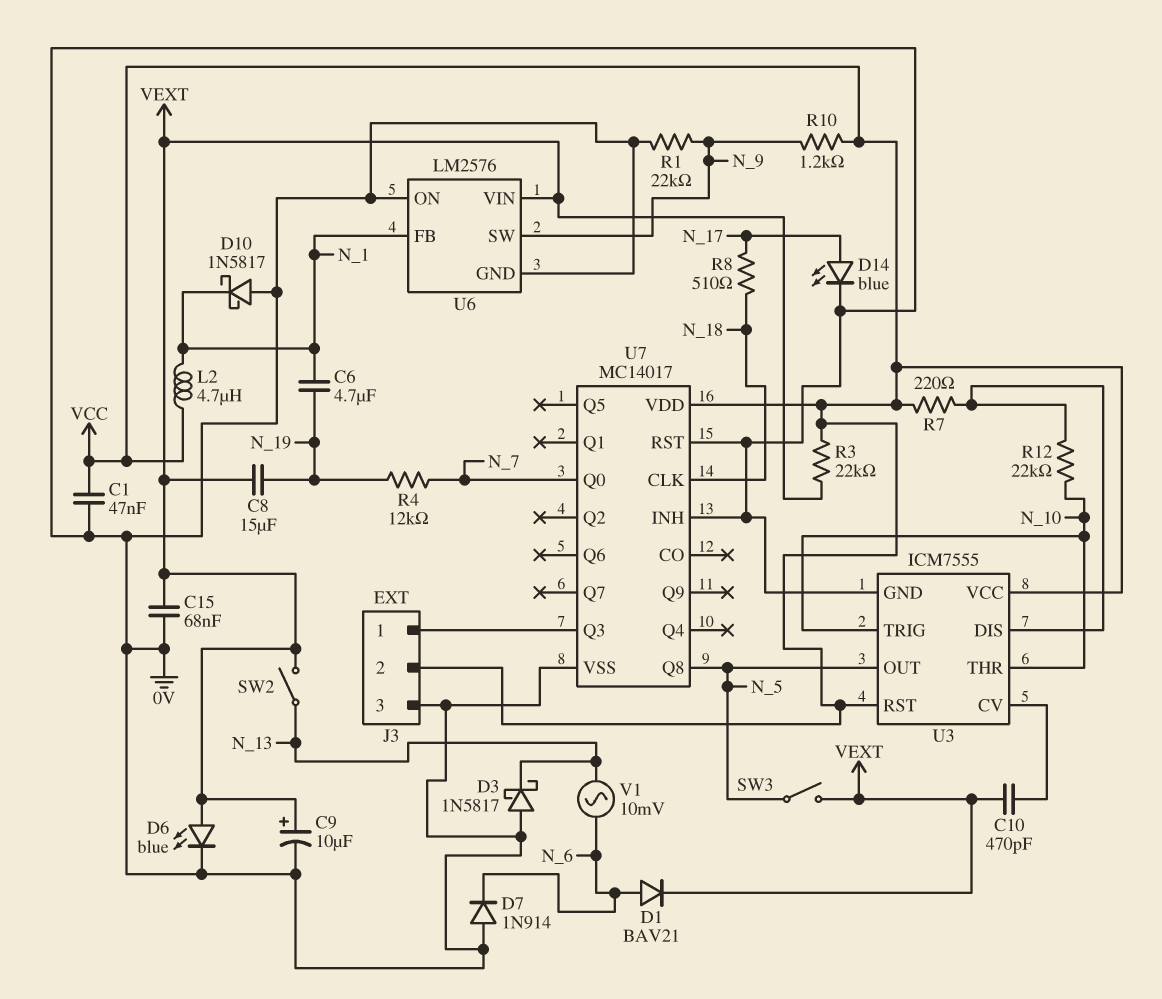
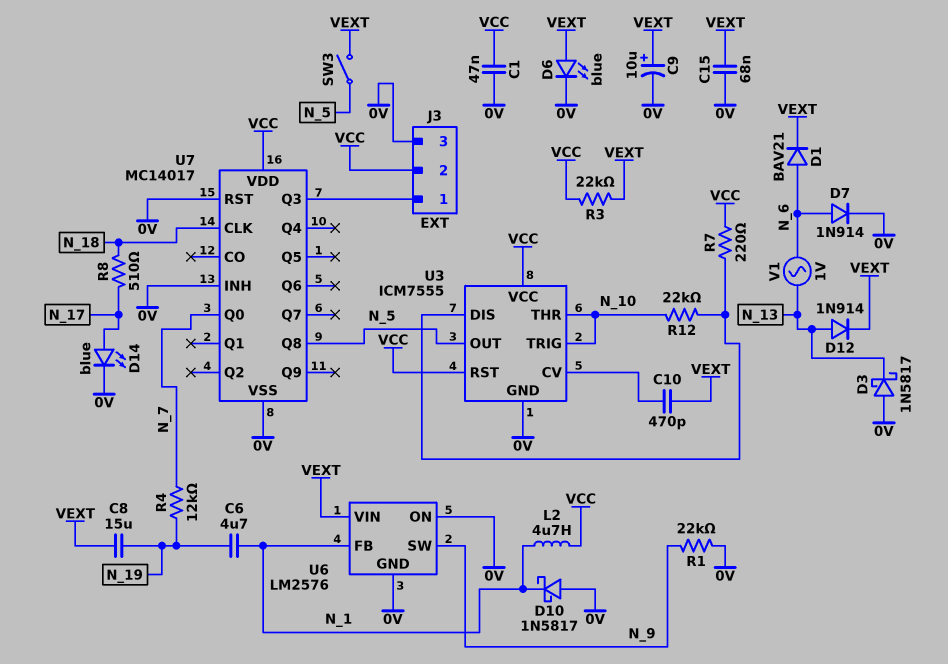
D7: diode 1N914 (A 0V, K N_6) -> diode 1N914 (A N_6, K 0V)
D12: none -> diode 1N914 (A N_13, K VEXT)
R10: 1.2k (N_9, VCC) -> none
SW2: switch (N_13, VEXT) -> none
V1: AC 10mV (N_6, N_13) -> AC 1V (N_6, N_13)

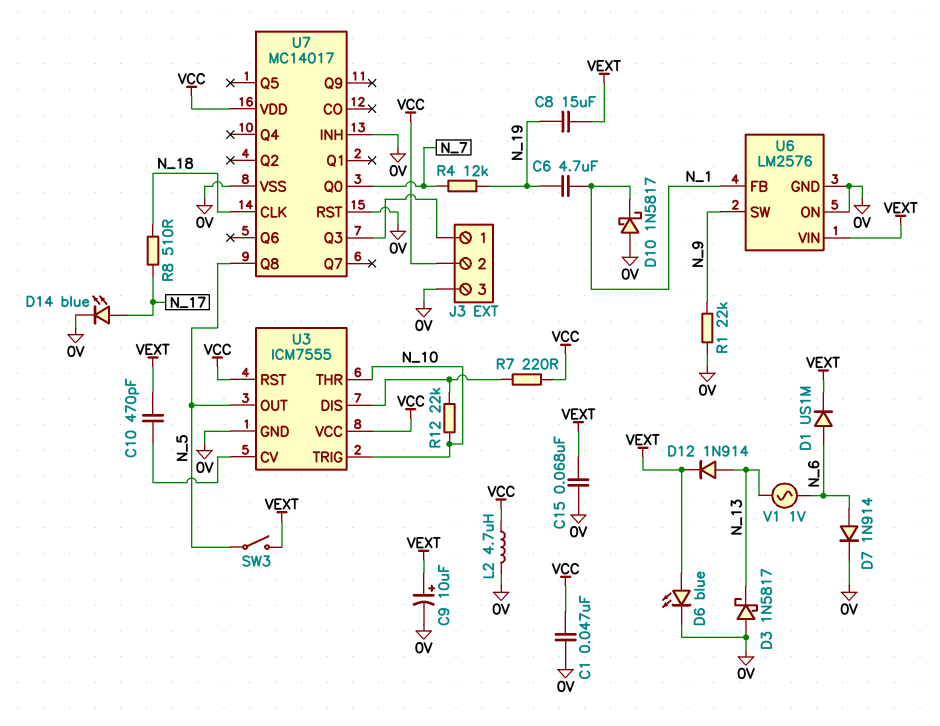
D1: diode BAV21 (A N_6, K VEXT) -> diode US1M (A N_6, K VEXT)
L2: 4.7uH (N_1, VCC) -> 4.7uH (0V, VCC)
R3: 22k (VCC, VEXT) -> none

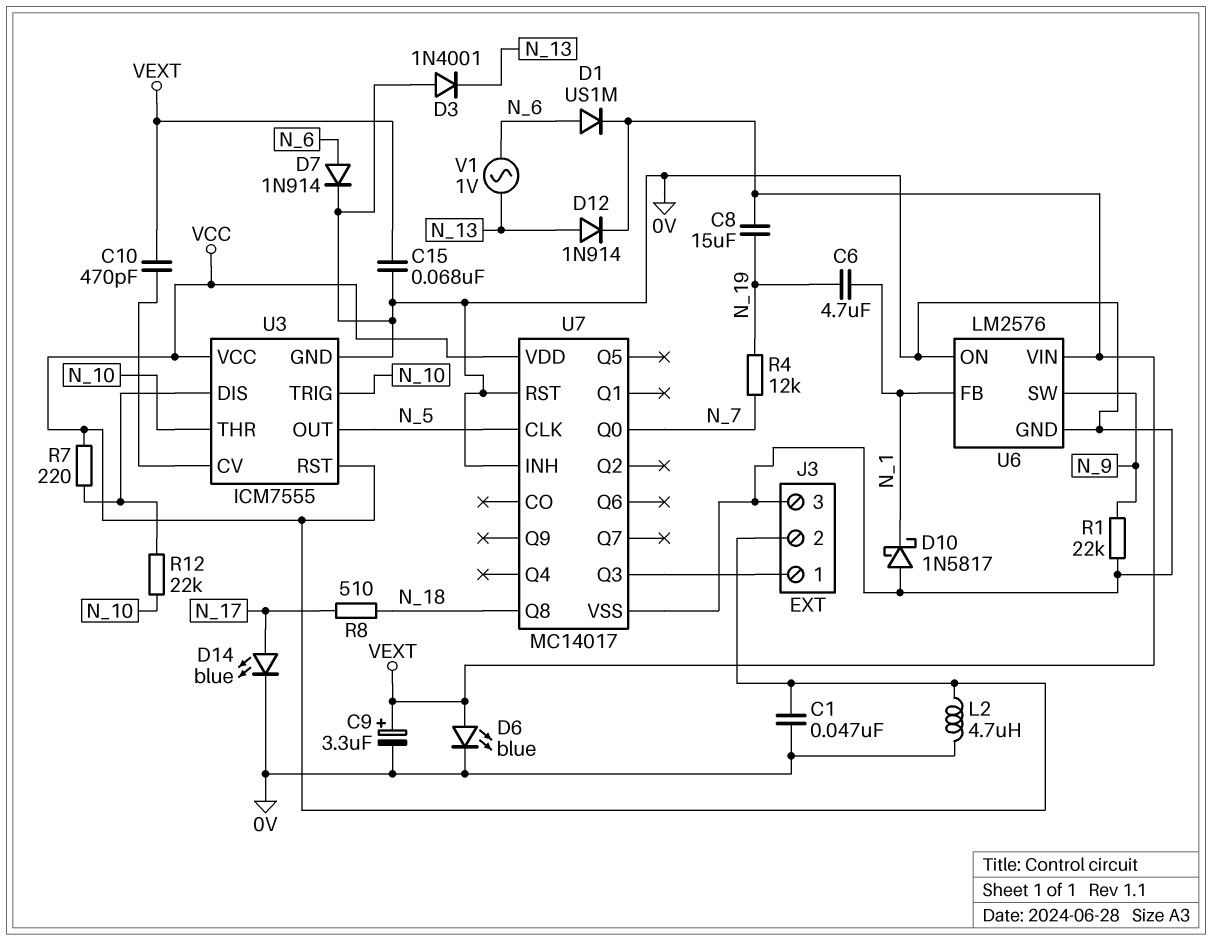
C9: 10uF (plus VEXT, minus 0V) -> 3.3uF (plus VEXT, minus 0V)
D3: schottky 1N5817 (A 0V, K N_13) -> diode 1N4001 (A 0V, K N_13)
SW3: switch (N_5, VEXT) -> none
U7 pin CLK: N_18 -> N_5
U7 pin Q8: N_5 -> N_18

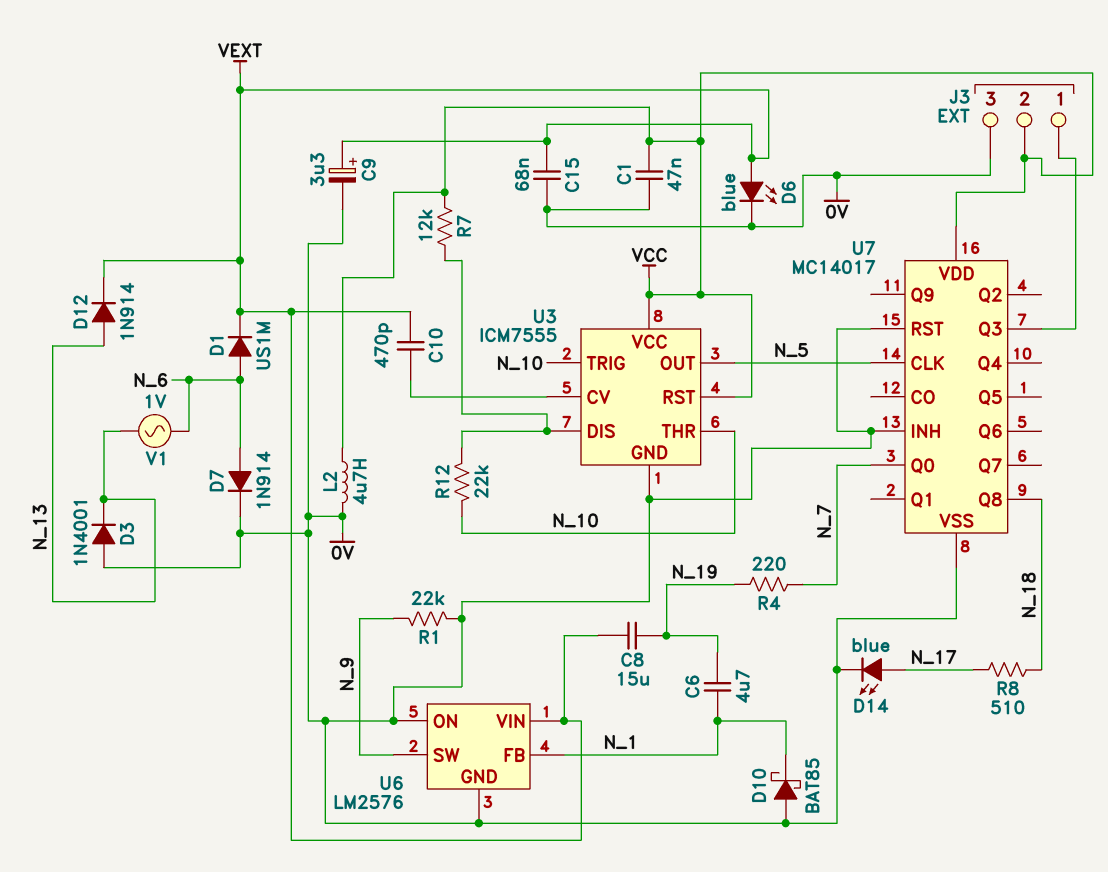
D10: schottky 1N5817 (A 0V, K N_1) -> schottky BAT85 (A 0V, K N_1)
R4: 12k (N_7, N_19) -> 220 (N_7, N_19)
R7: 220 (U3/DIS, VCC) -> 12k (U3/DIS, VCC)

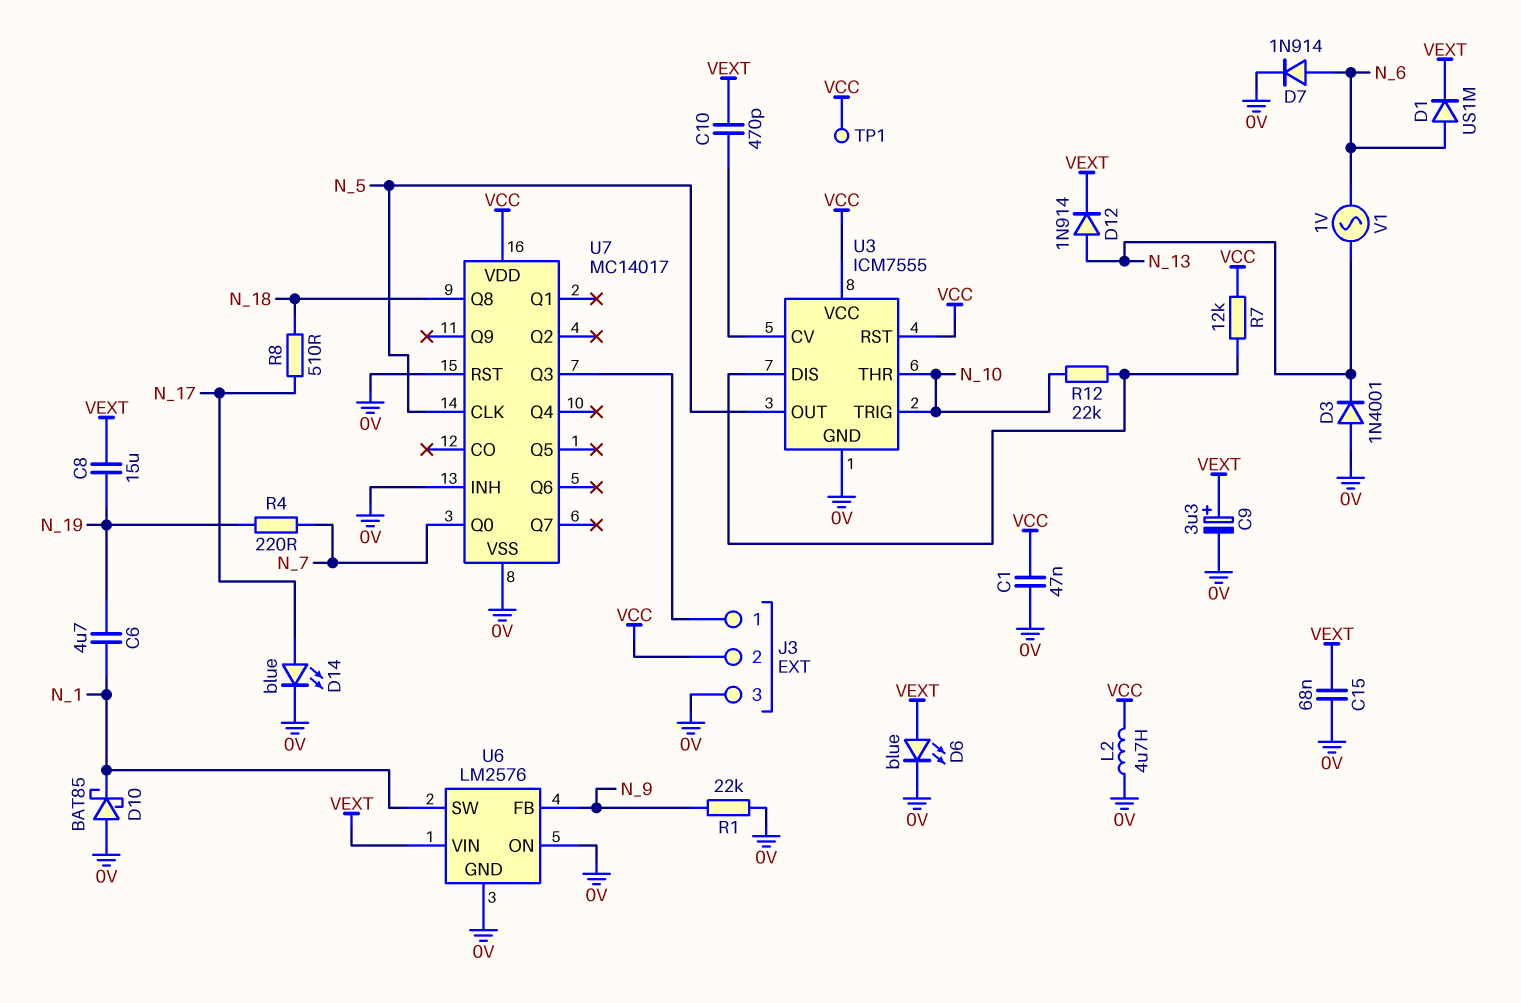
TP1: none -> test point (VCC)
U6 pin FB: N_1 -> N_9
U6 pin SW: N_9 -> N_1

